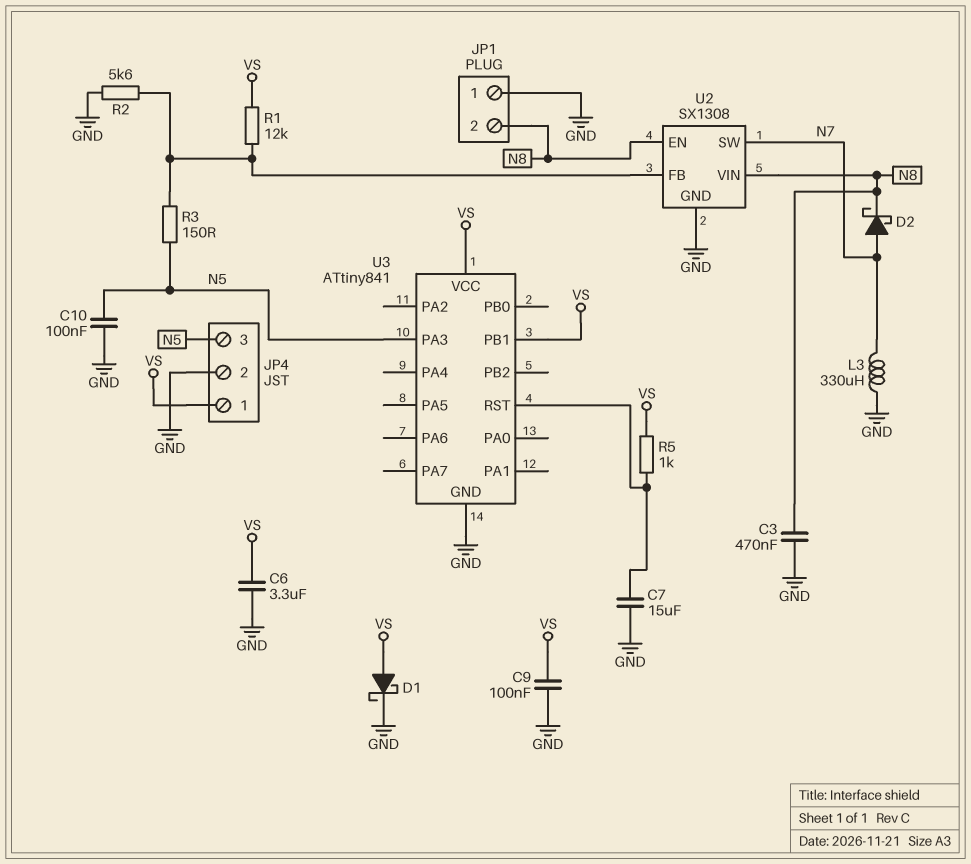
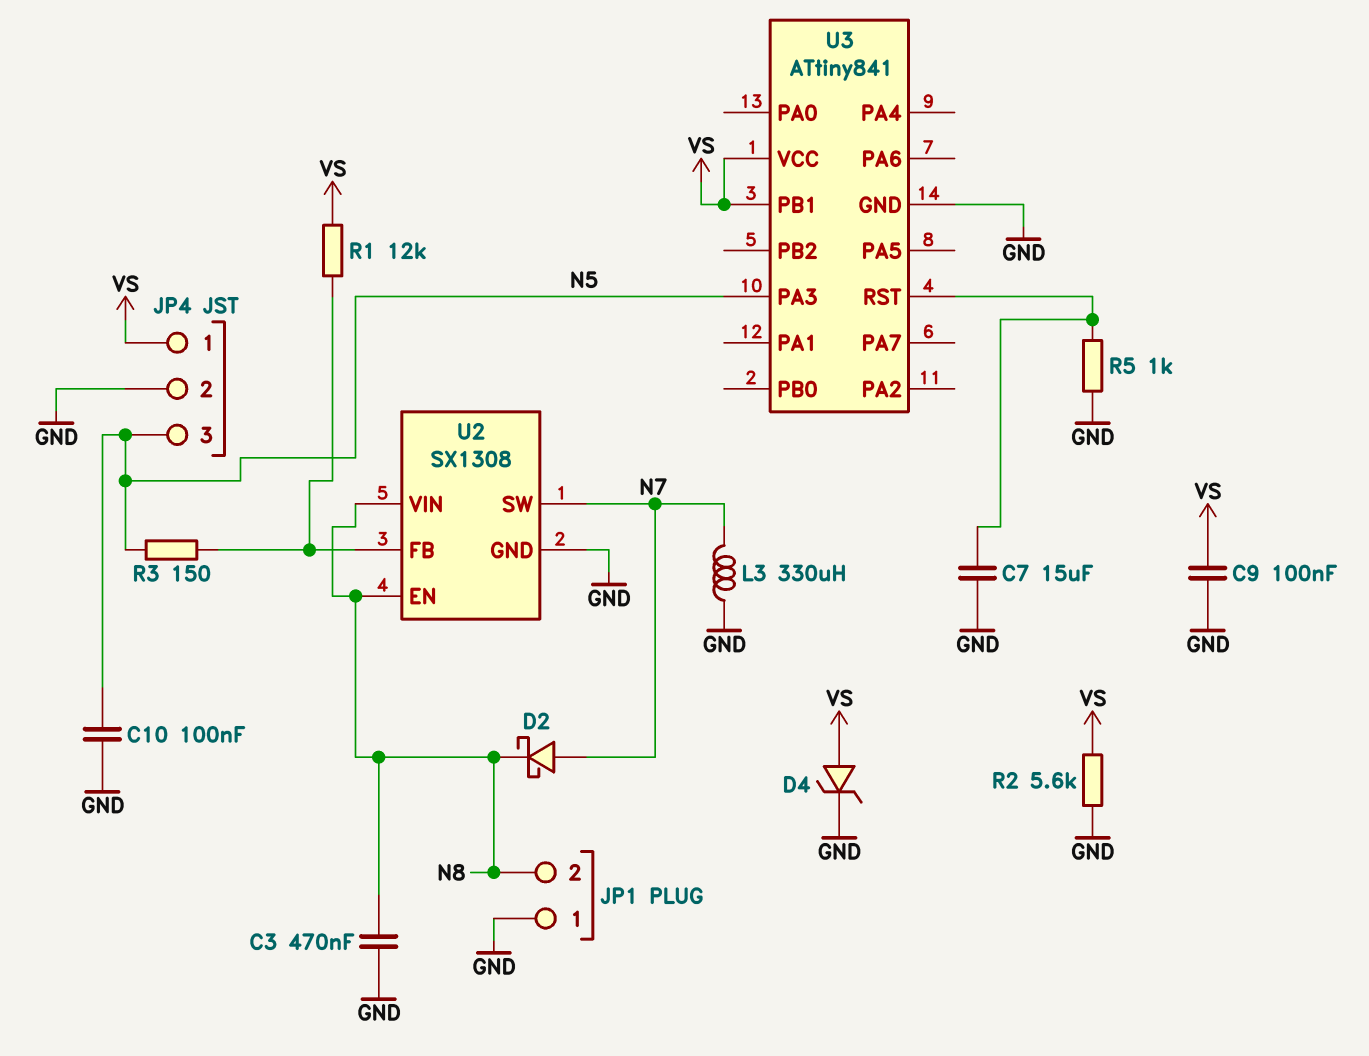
C6: 3.3uF (GND, VS) -> none
D1: schottky (A VS, K GND) -> none
D4: none -> zener (A VS, K GND)
R2: 5.6k (GND, U2/FB) -> 5.6k (GND, VS)
R5: 1k (U3/RST, VS) -> 1k (GND, U3/RST)

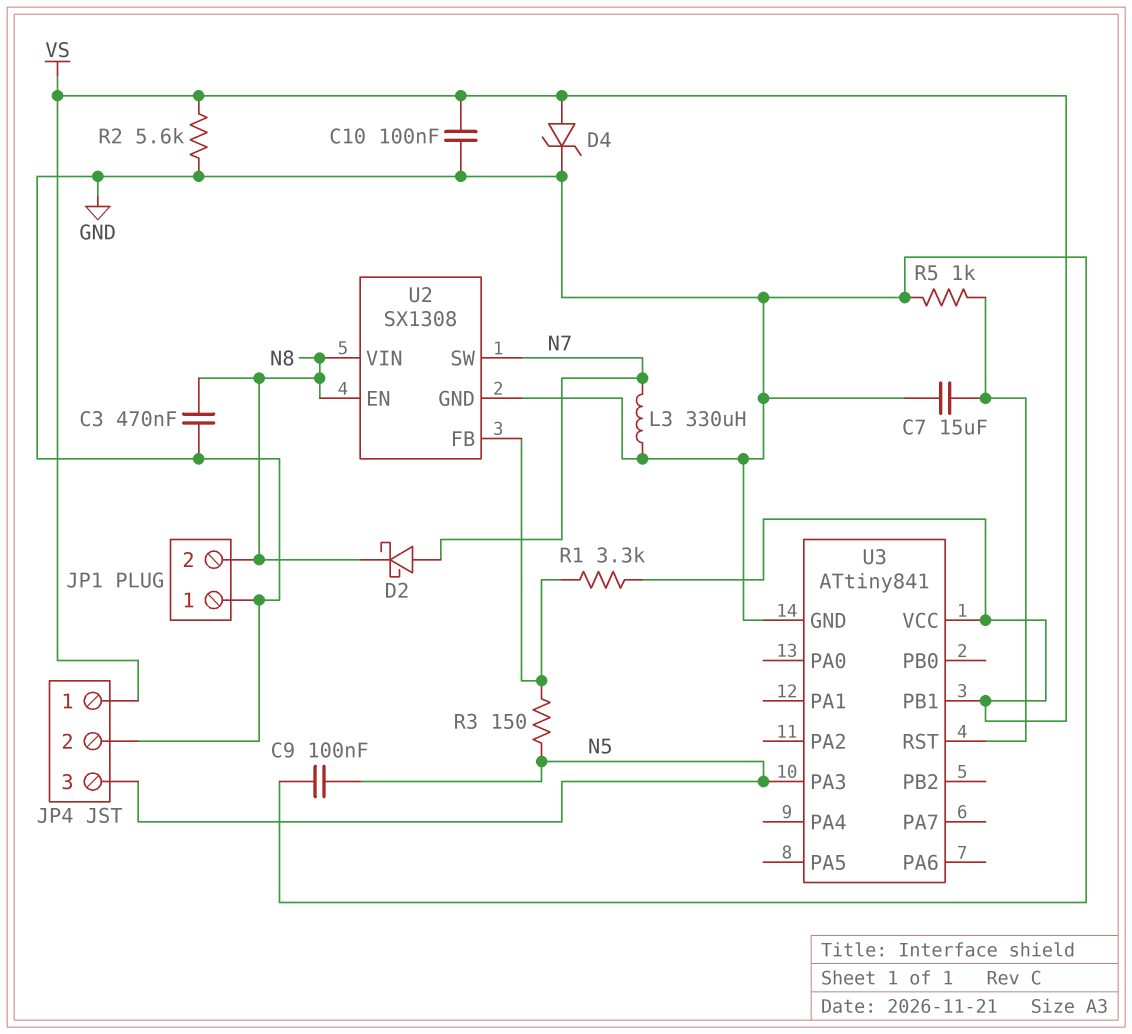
C9: 100nF (GND, VS) -> 100nF (GND, N5)
C10: 100nF (GND, N5) -> 100nF (GND, VS)
R1: 12k (U2/FB, VS) -> 3.3k (U2/FB, VS)

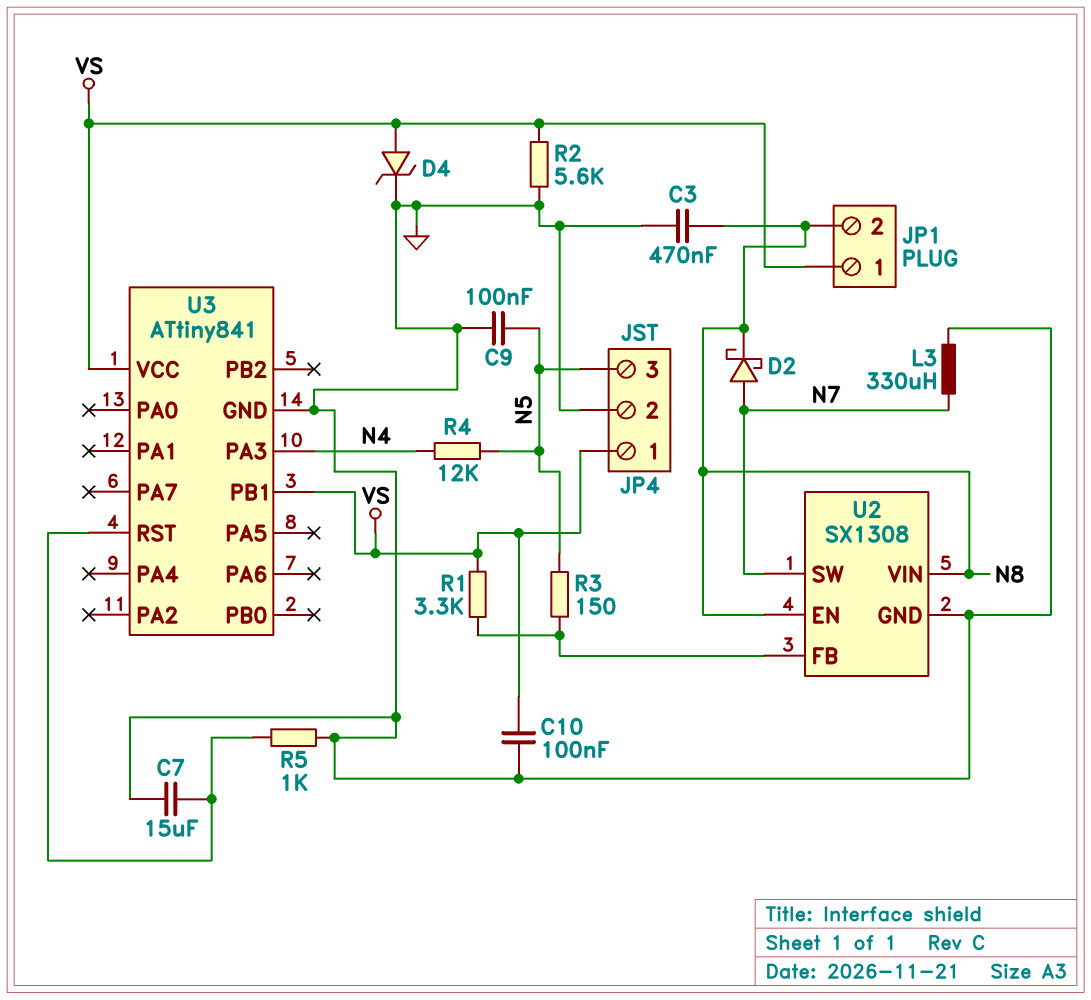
JP1 pin 1: GND -> VS
R4: none -> 12k (N4, N5)
U3 pin PA3: N5 -> N4

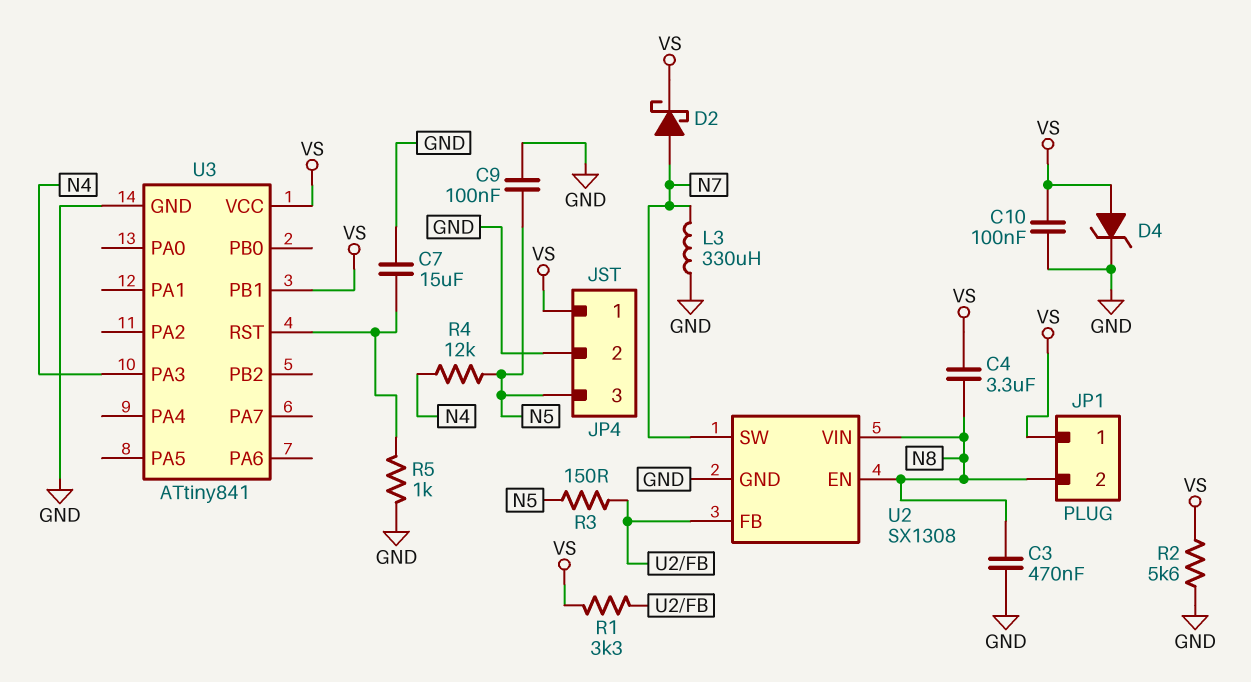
C4: none -> 3.3uF (N8, VS)
D2: schottky (A N7, K N8) -> schottky (A N7, K VS)

